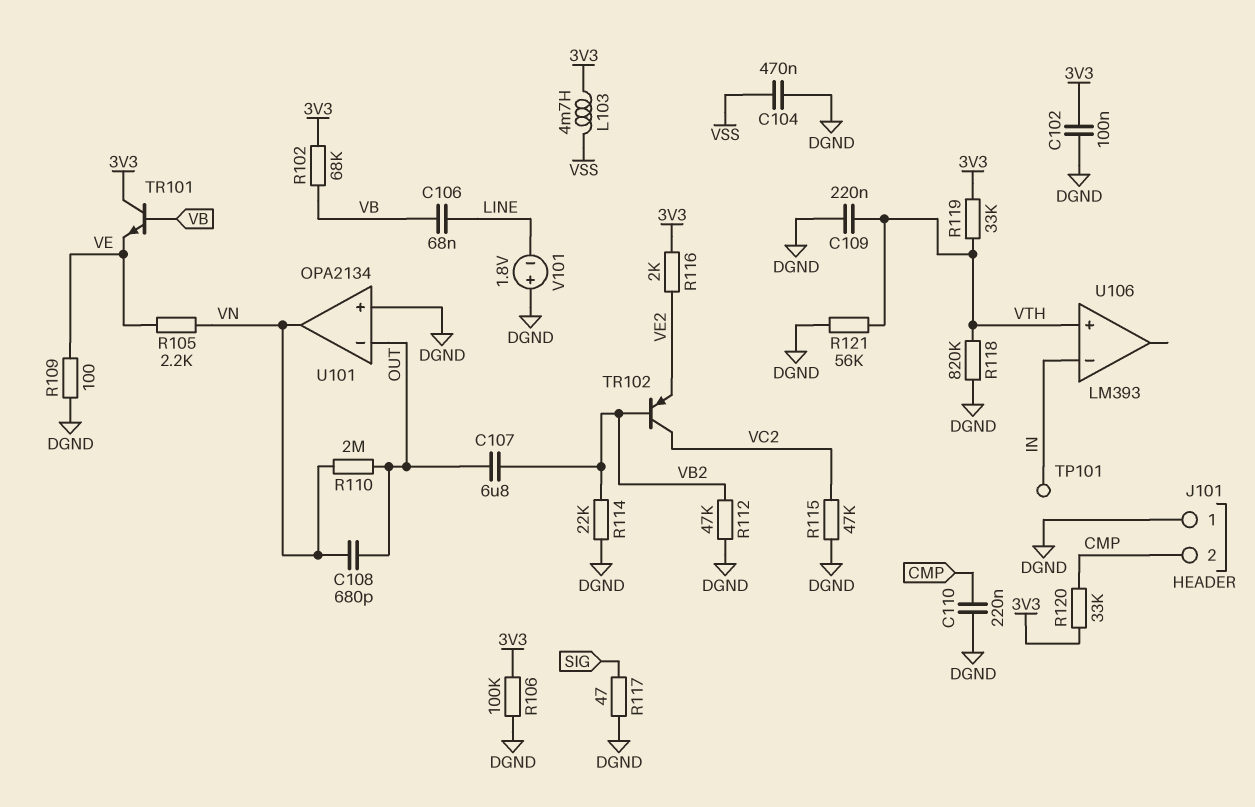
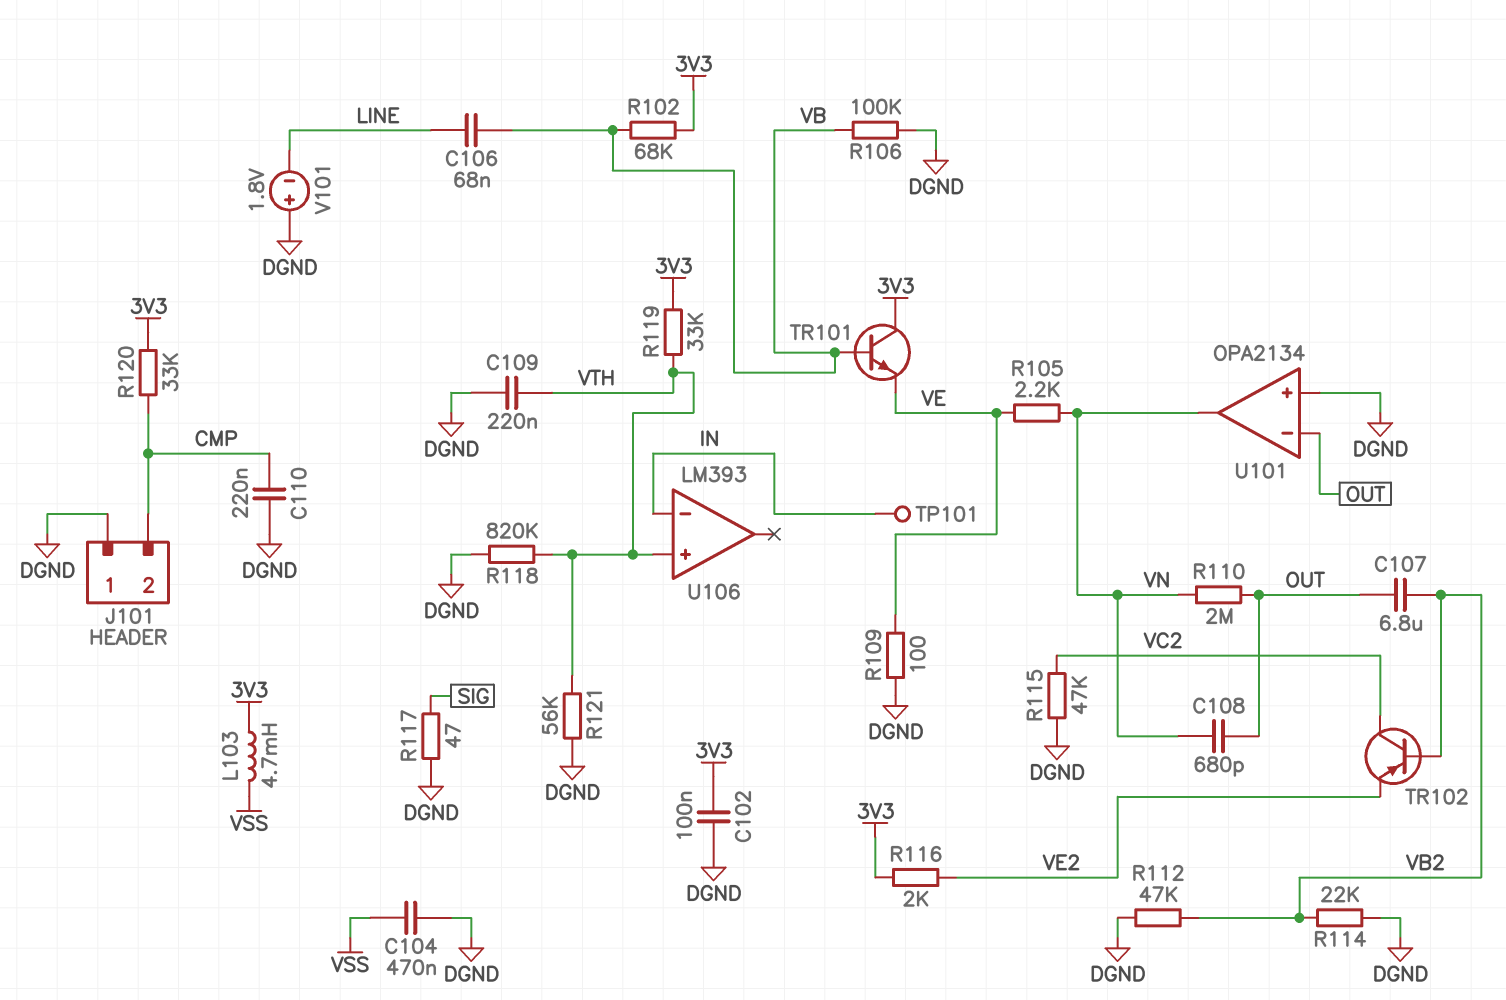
R106: 100k (3V3, DGND) -> 100k (DGND, VB)

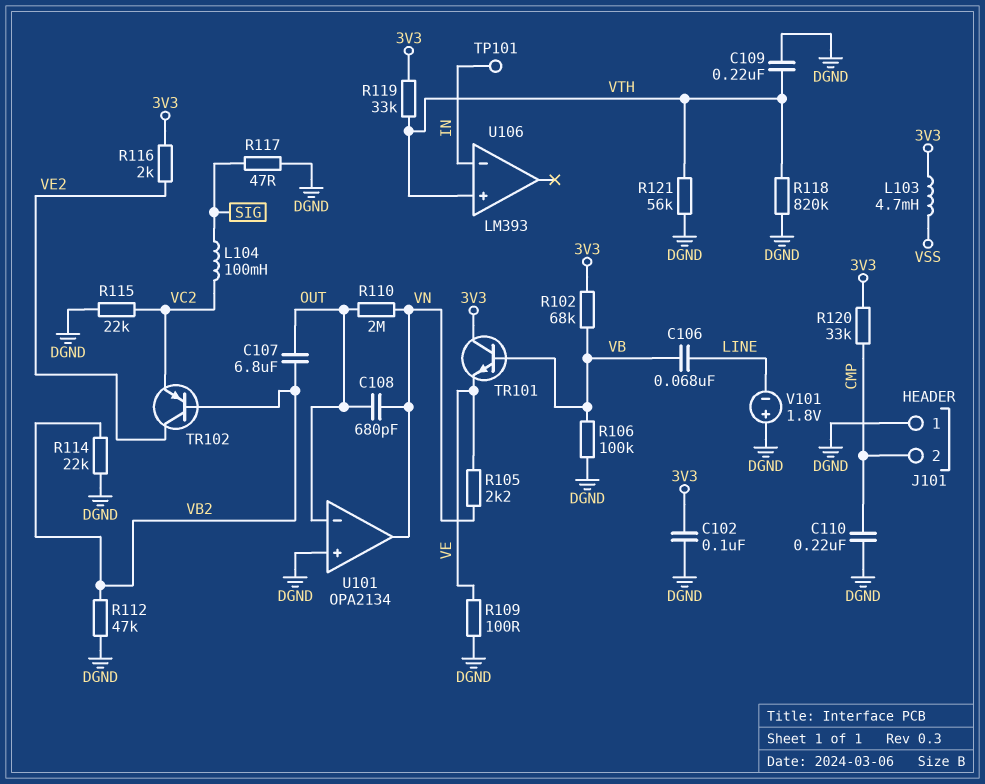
C104: 470nF (DGND, VSS) -> none
L104: none -> 100mH (SIG, VC2)
R115: 47k (DGND, VC2) -> 22k (DGND, VC2)
TR102: PNP (B VB2, C VC2, E VE2) -> PNP (B VB2, C VE2, E VC2)

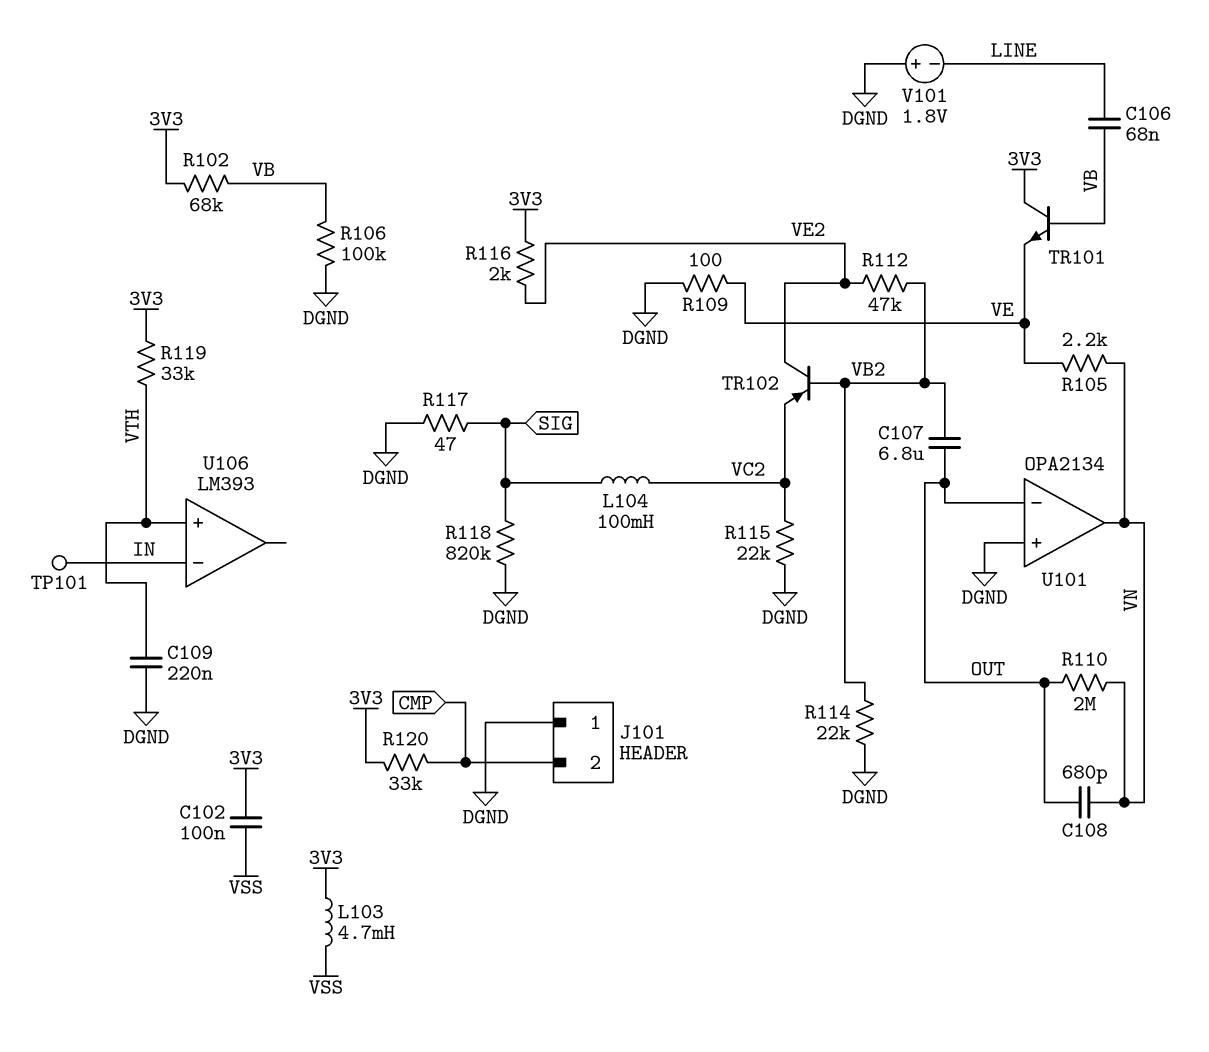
C102: 100nF (3V3, DGND) -> 100nF (3V3, VSS)
C110: 220nF (CMP, DGND) -> none
R112: 47k (DGND, VB2) -> 47k (VB2, VE2)
R118: 820k (DGND, VTH) -> 820k (DGND, SIG)
R121: 56k (DGND, VTH) -> none

